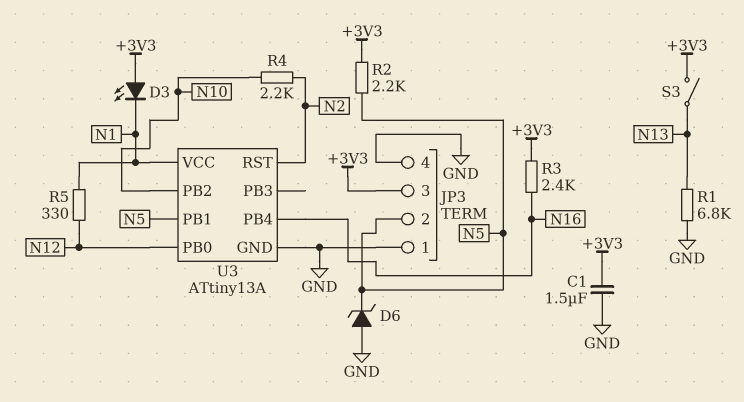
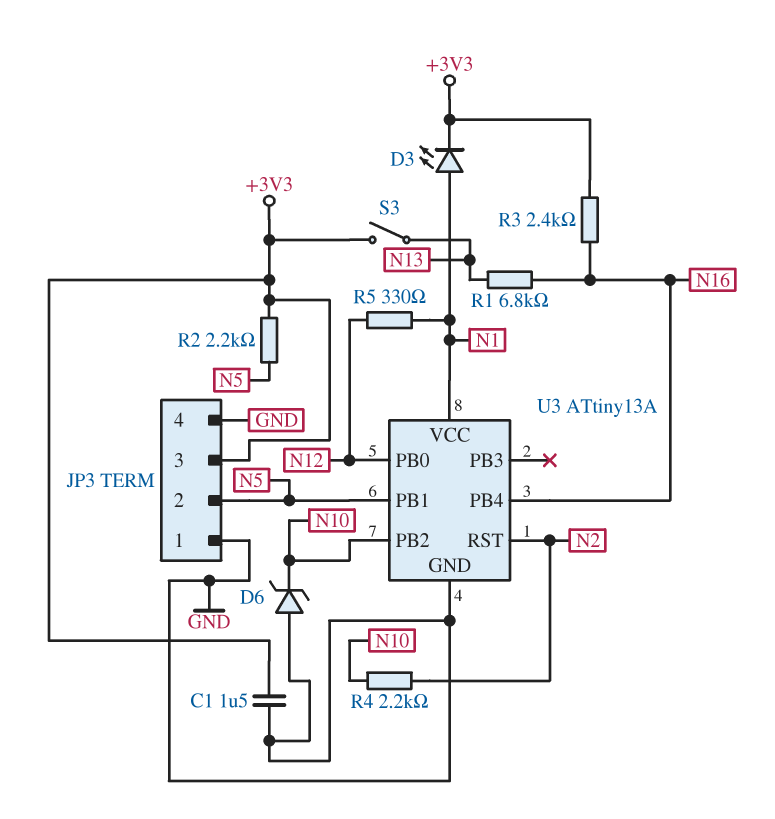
D3: LED (A +3V3, K N1) -> LED (A N1, K +3V3)
D6: zener (A GND, K N5) -> zener (A GND, K N10)
R1: 6.8k (GND, N13) -> 6.8k (N13, N16)

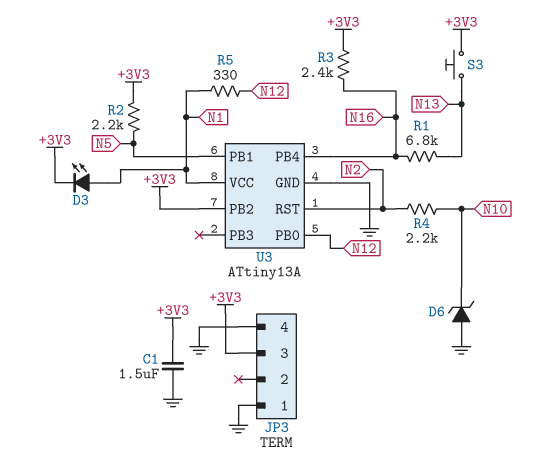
JP3 pin 2: N5 -> none
S3: switch (+3V3, N13) -> button (+3V3, N13)
U3 pin PB2: N10 -> +3V3

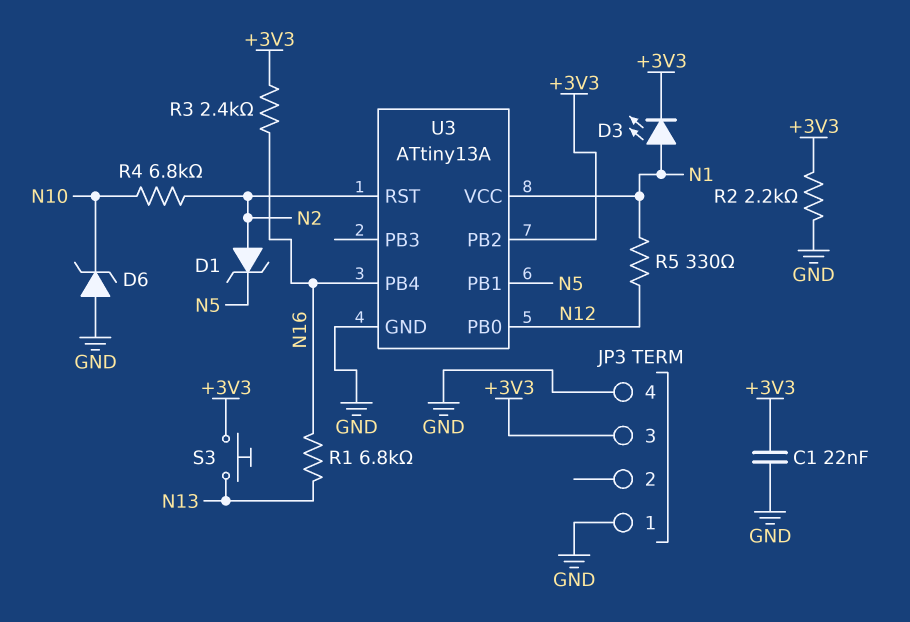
C1: 1.5uF (+3V3, GND) -> 22nF (+3V3, GND)
D1: none -> zener (A N2, K N5)
R2: 2.2k (+3V3, N5) -> 2.2k (+3V3, GND)
R4: 2.2k (N2, N10) -> 6.8k (N2, N10)

